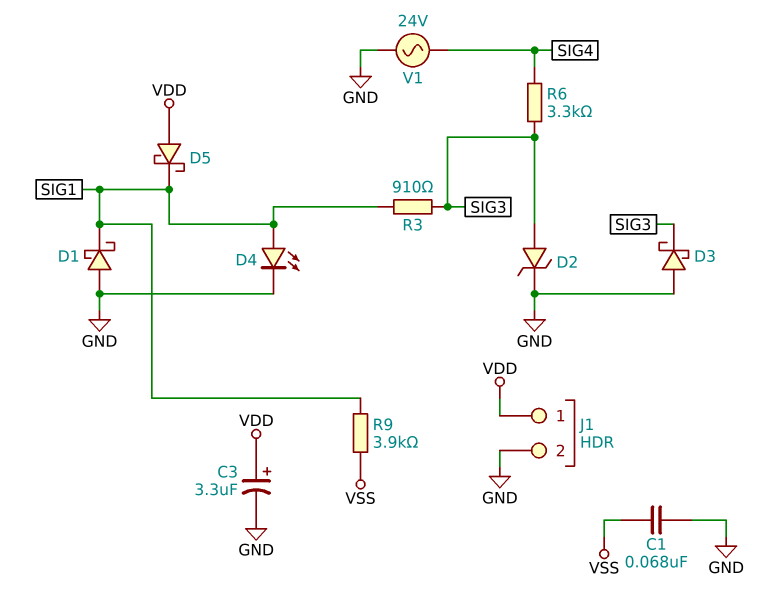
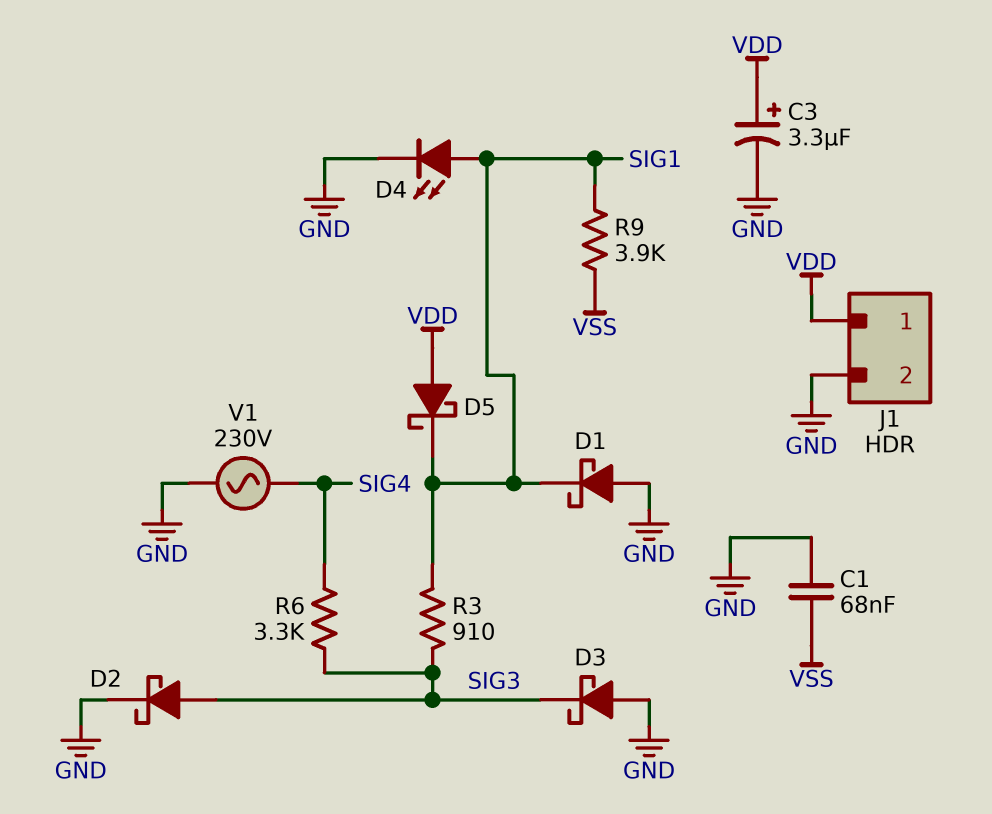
D2: zener (A SIG3, K GND) -> schottky (A SIG3, K GND)
V1: AC 24V (GND, SIG4) -> AC 230V (GND, SIG4)

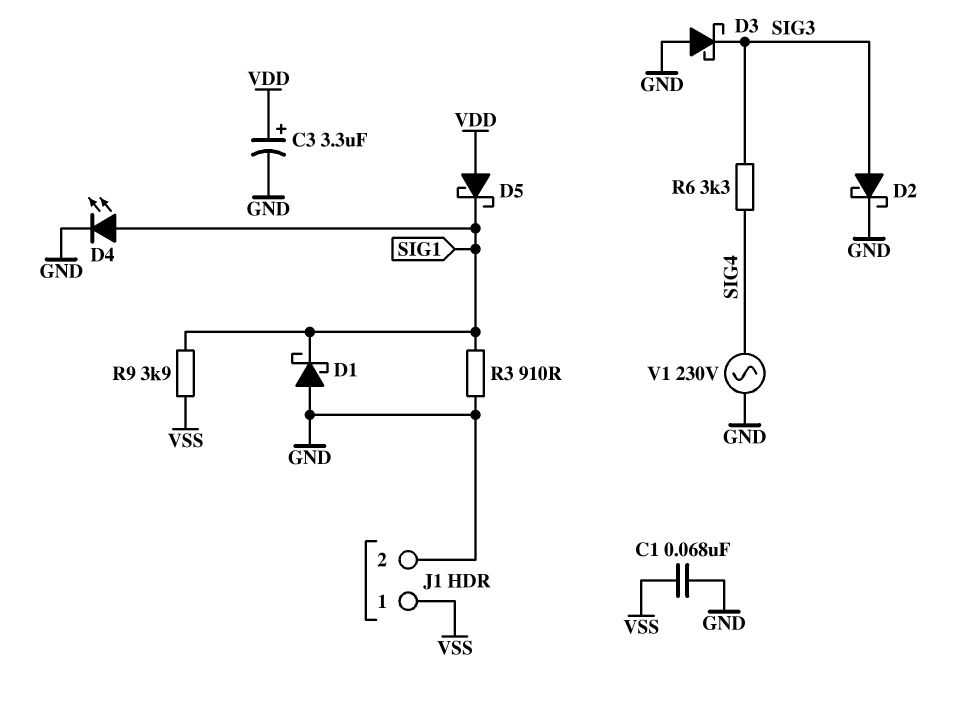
J1 pin 1: VDD -> VSS
R3: 910 (SIG1, SIG3) -> 910 (GND, SIG1)

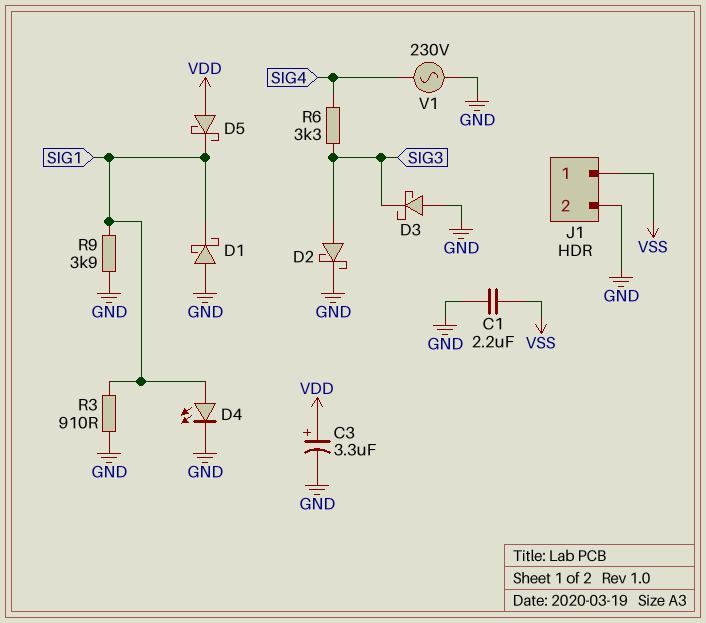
C1: 68nF (GND, VSS) -> 2.2uF (GND, VSS)
R9: 3.9k (SIG1, VSS) -> 3.9k (GND, SIG1)

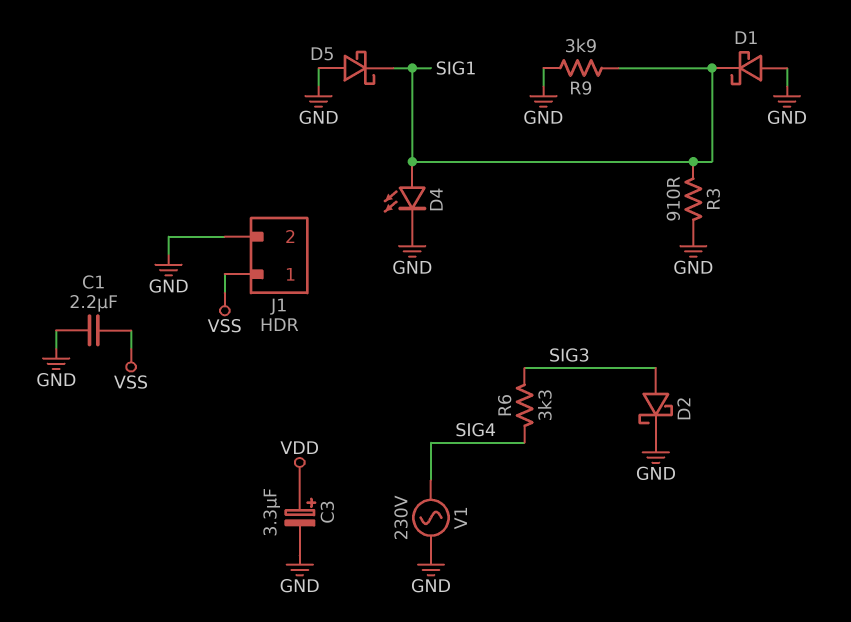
D3: schottky (A GND, K SIG3) -> none
D5: schottky (A VDD, K SIG1) -> schottky (A GND, K SIG1)

